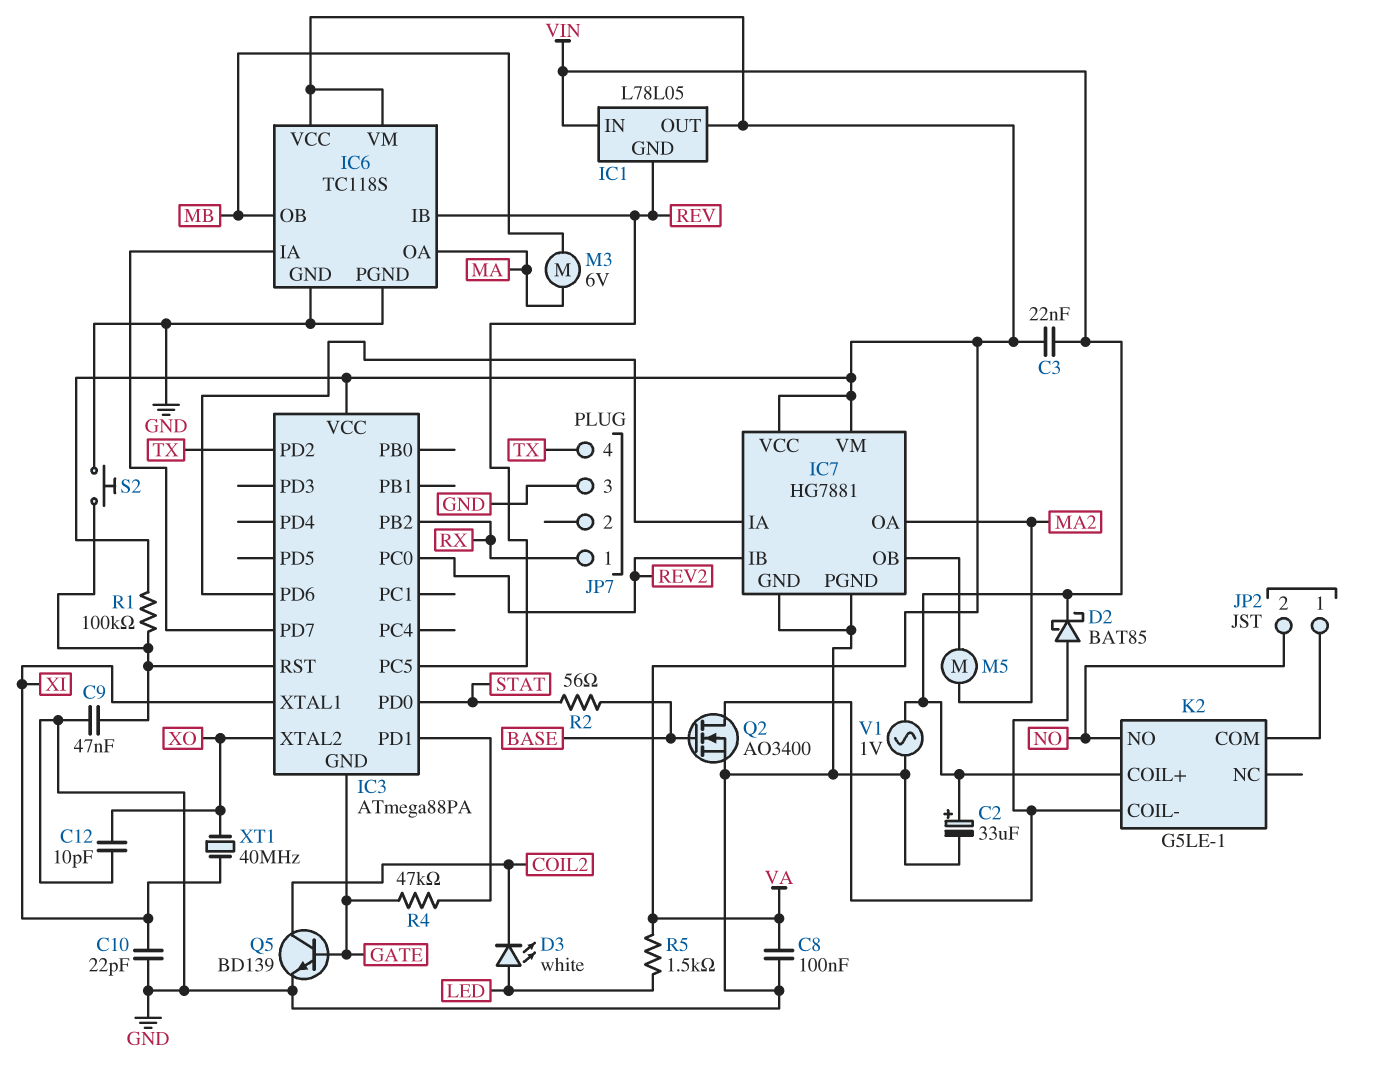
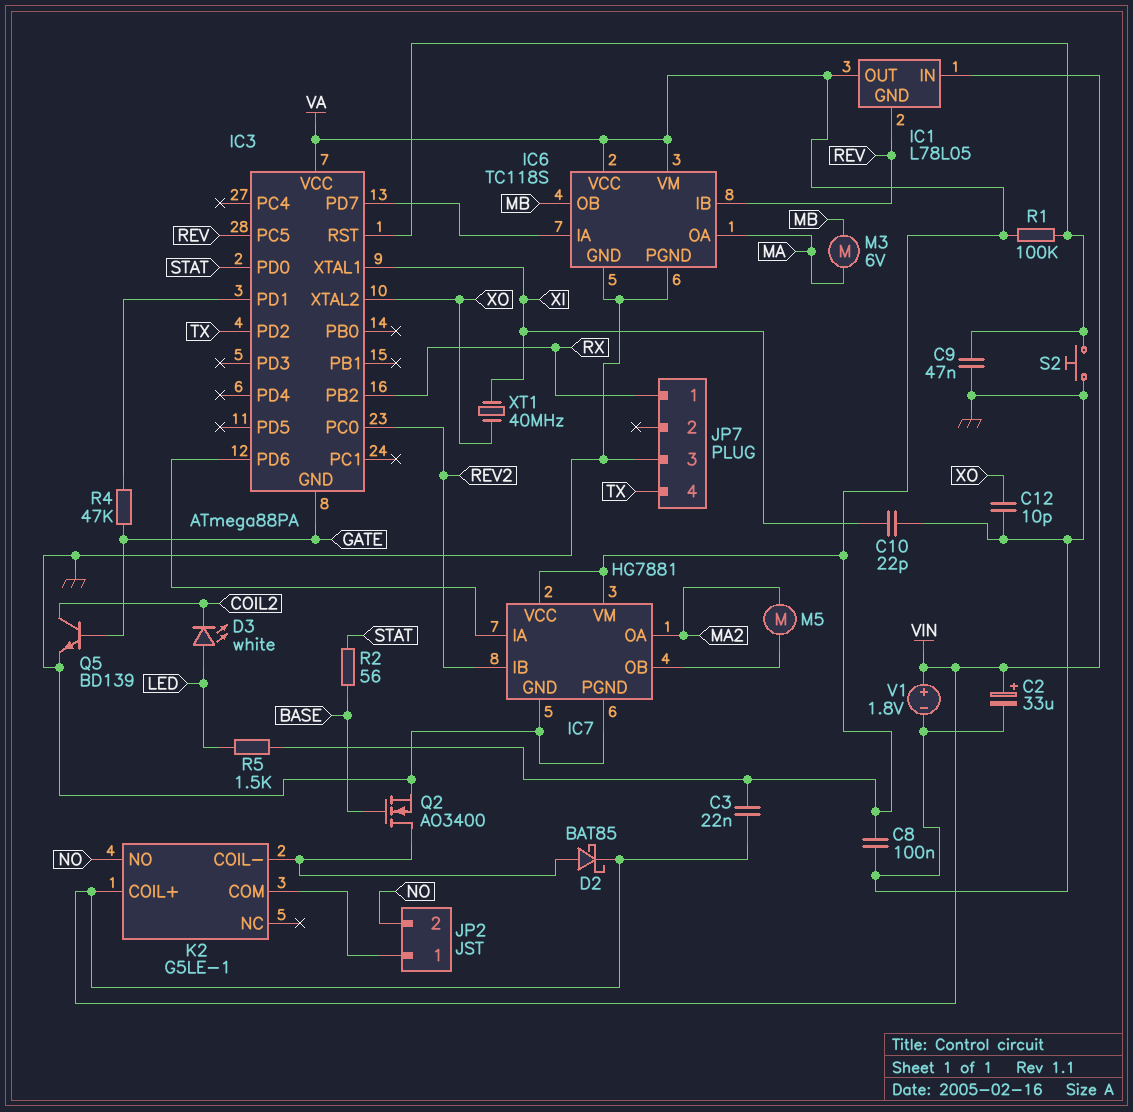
V1: AC 1V (GND, VIN) -> 1.8V (plus VIN, minus GND)

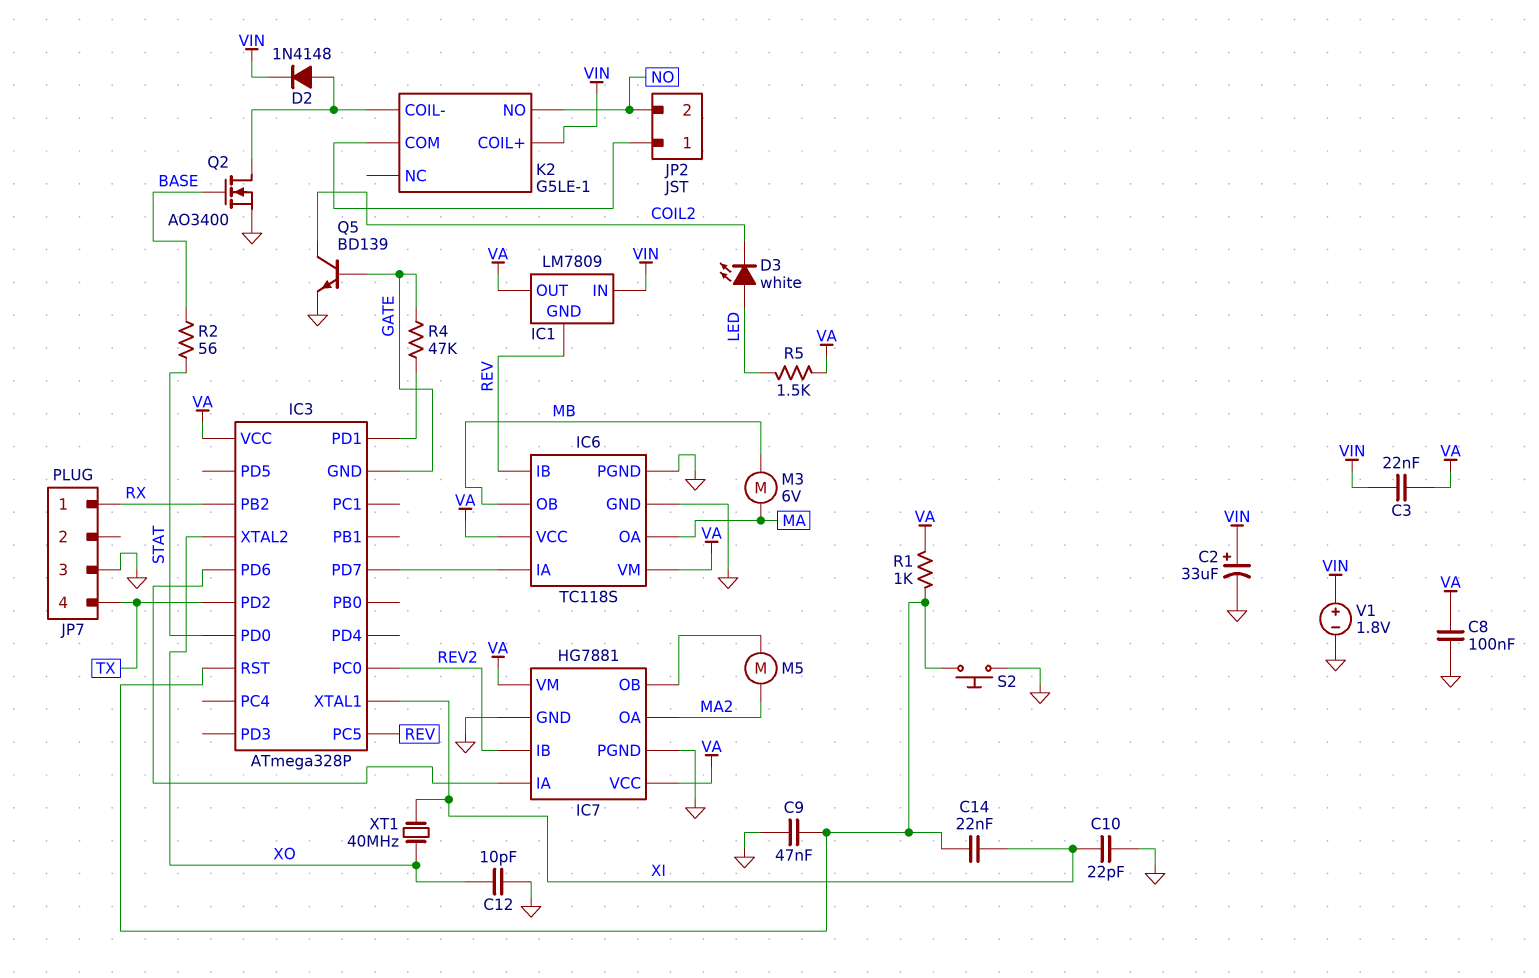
C14: none -> 22nF (IC3/RST, XI)
D2: schottky BAT85 (A K2/COIL-, K VIN) -> diode 1N4148 (A K2/COIL-, K VIN)
IC1: L78L05 -> LM7809
IC3: ATmega88PA -> ATmega328P
R1: 100k (IC3/RST, VA) -> 1k (IC3/RST, VA)

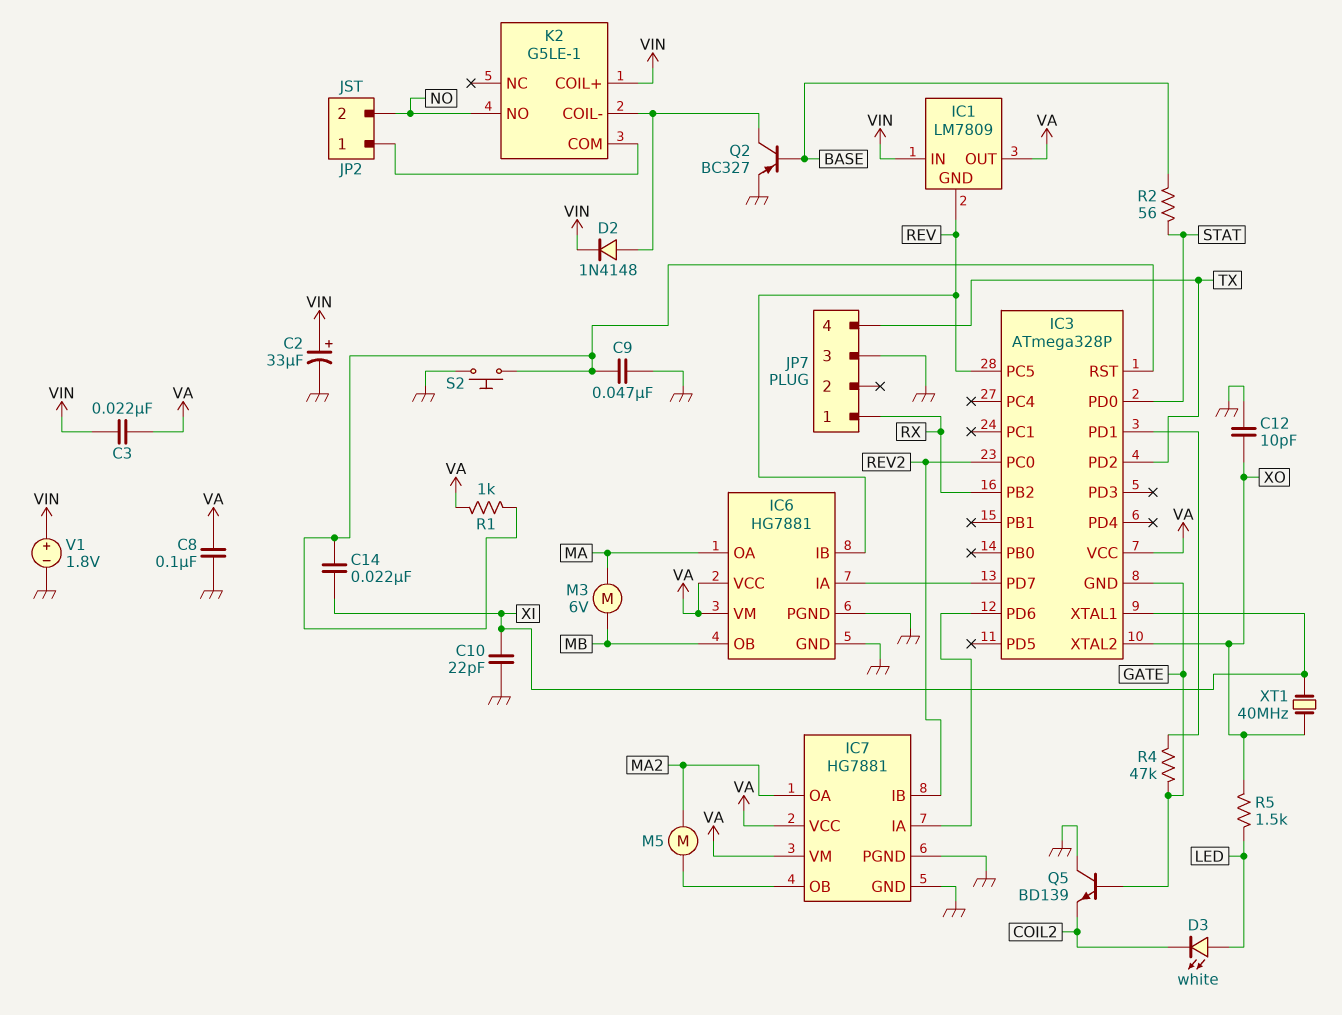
IC6: TC118S -> HG7881
Q2: NMOS AO3400 (G BASE, D K2/COIL-, S GND) -> PNP BC327 (B BASE, C K2/COIL-, E GND)
Q5: NPN BD139 (B GATE, C COIL2, E GND) -> NPN BD139 (B GATE, C GND, E COIL2)
R5: 1.5k (LED, VA) -> 1.5k (LED, XO)

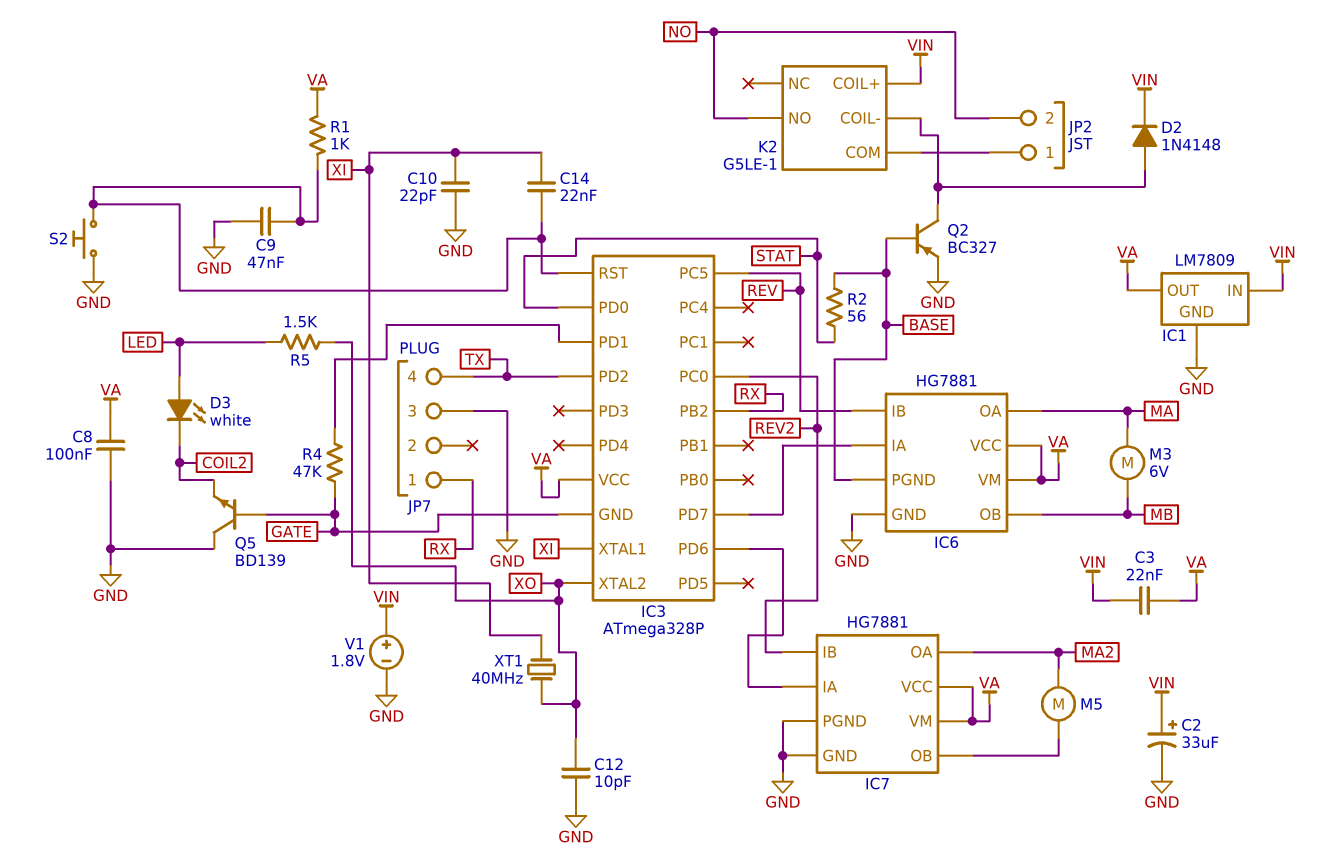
IC1 pin GND: REV -> GND
IC6 pin PGND: GND -> BASE

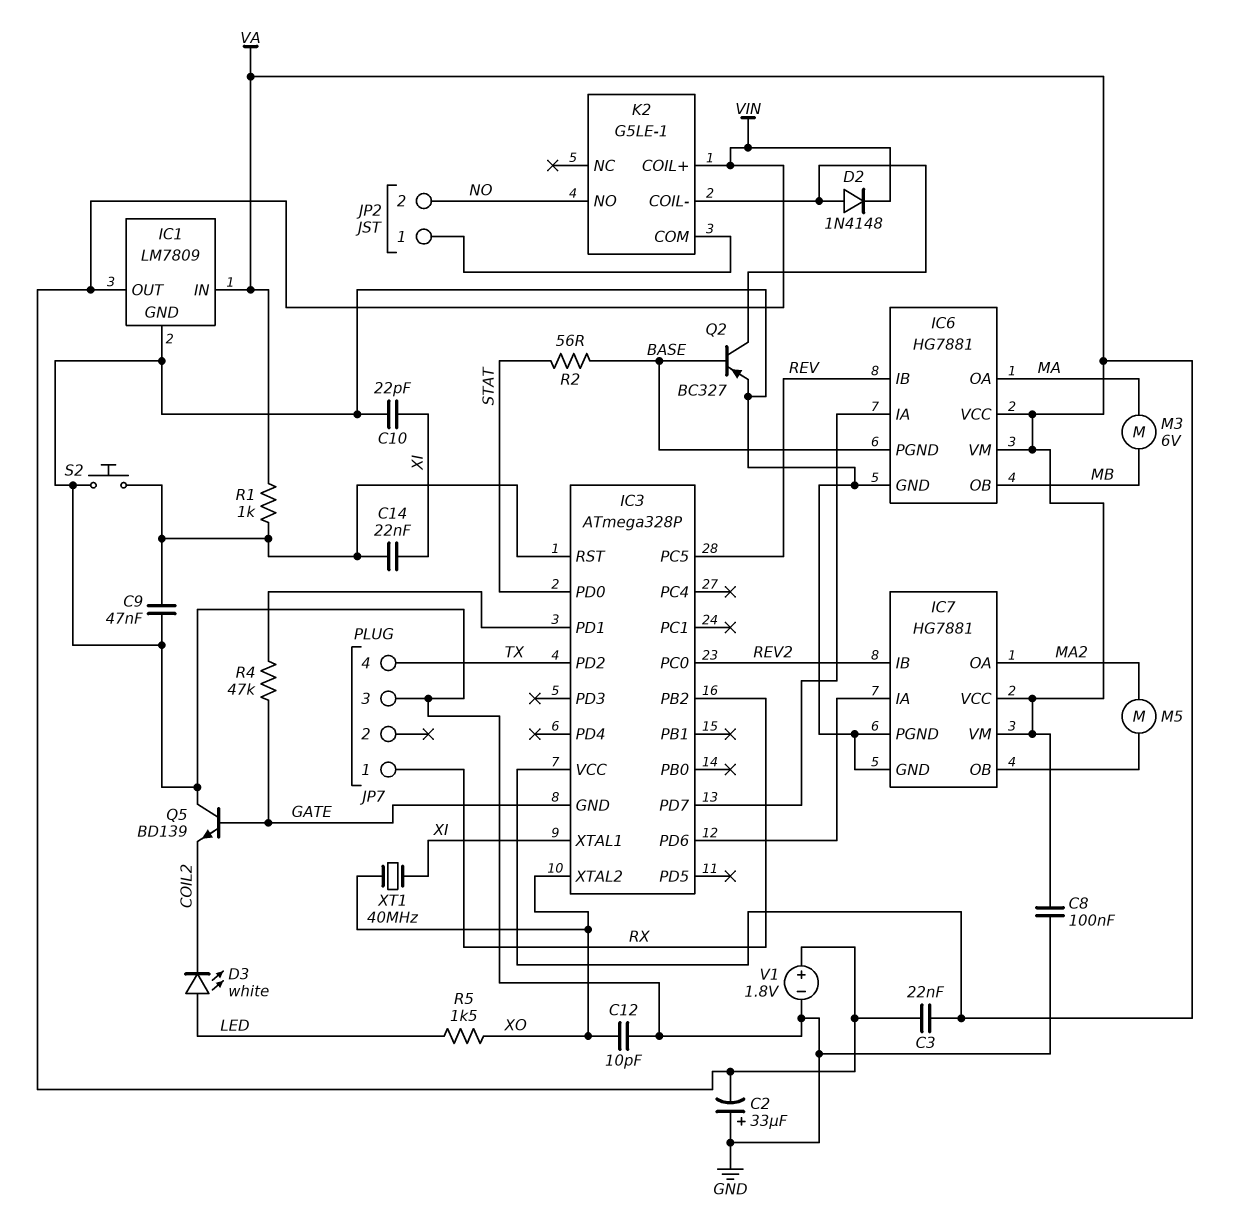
C2: 33uF (plus VIN, minus GND) -> 33uF (plus GND, minus VIN)
IC1 pin IN: VIN -> VA
IC1 pin OUT: VA -> VIN

